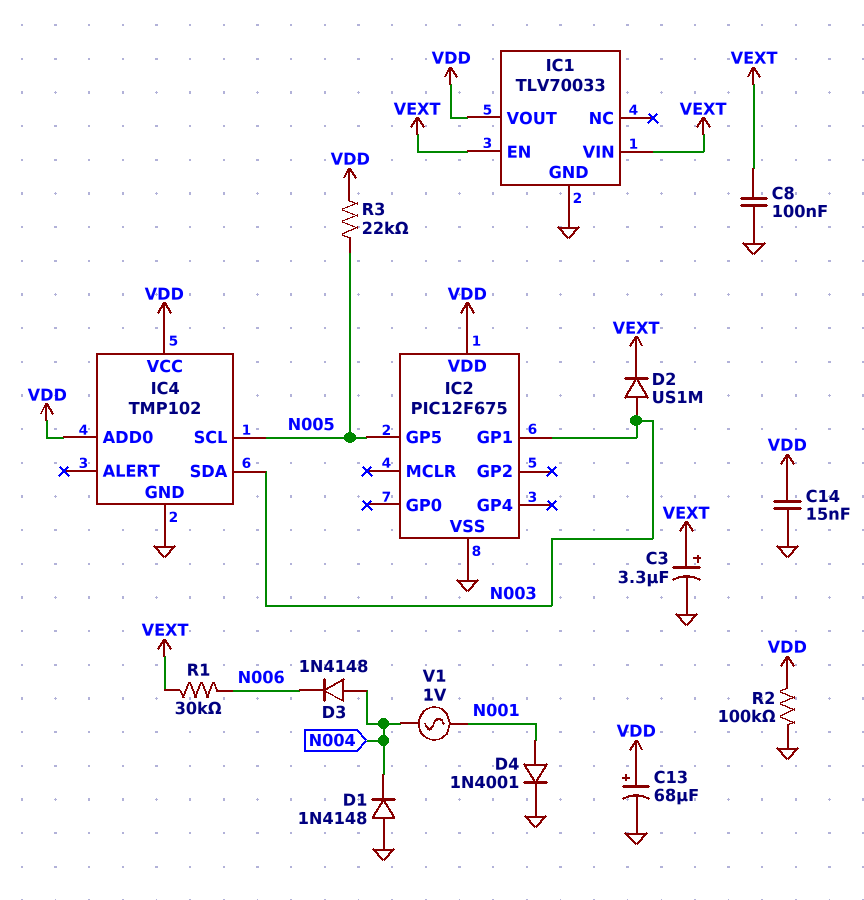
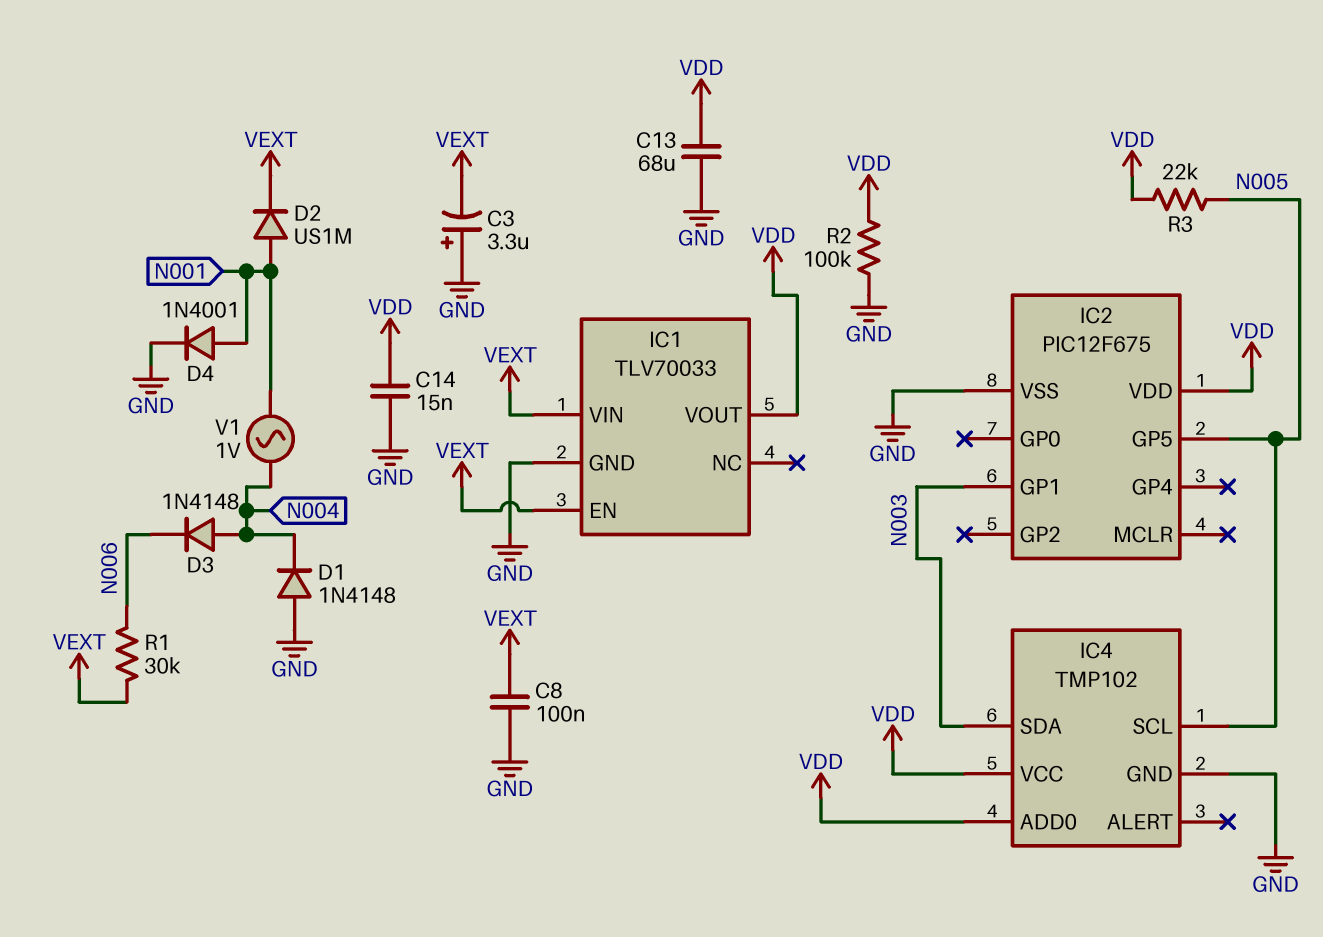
C3: 3.3uF (plus VEXT, minus GND) -> 3.3uF (plus GND, minus VEXT)
C13: 68uF (plus VDD, minus GND) -> 68uF (GND, VDD)
D2: diode US1M (A N003, K VEXT) -> diode US1M (A N001, K VEXT)

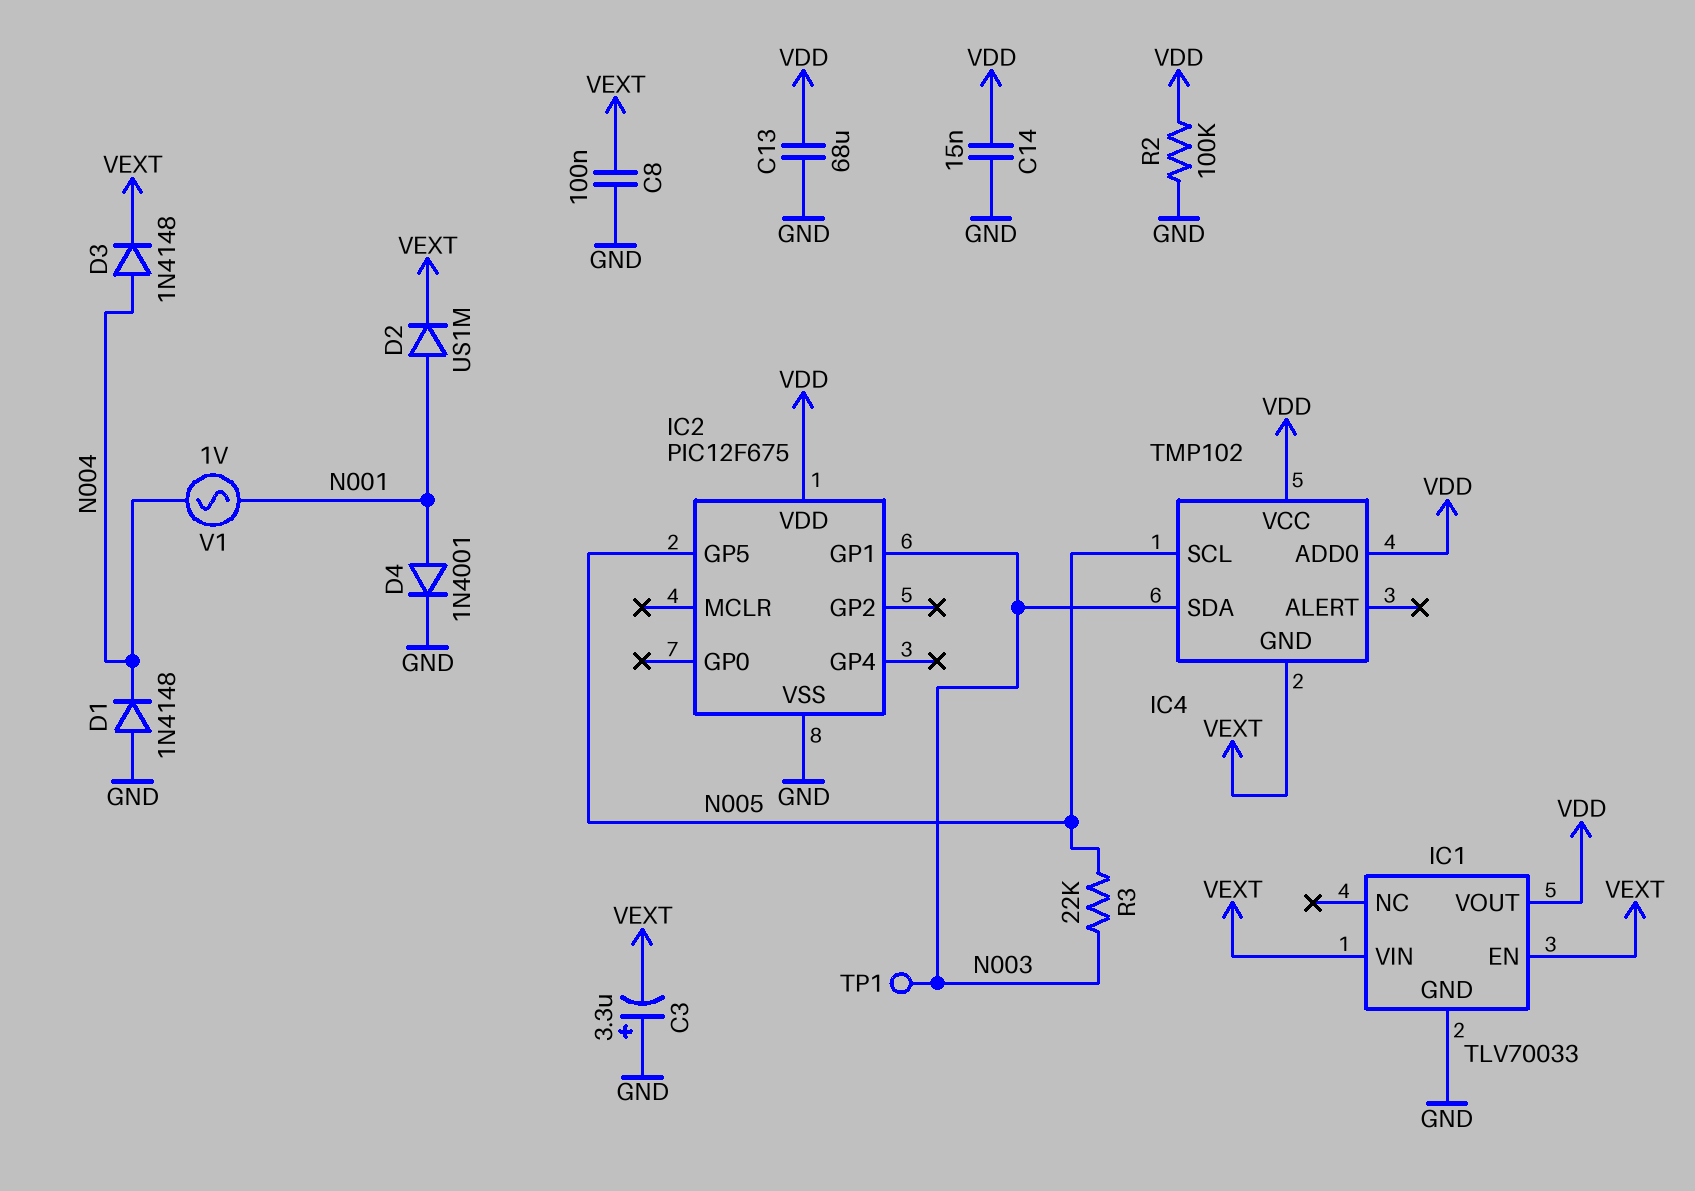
D3: diode 1N4148 (A N004, K N006) -> diode 1N4148 (A N004, K VEXT)
IC4 pin GND: GND -> VEXT
R1: 30k (N006, VEXT) -> none
R3: 22k (N005, VDD) -> 22k (N003, N005)
TP1: none -> test point (N003)

